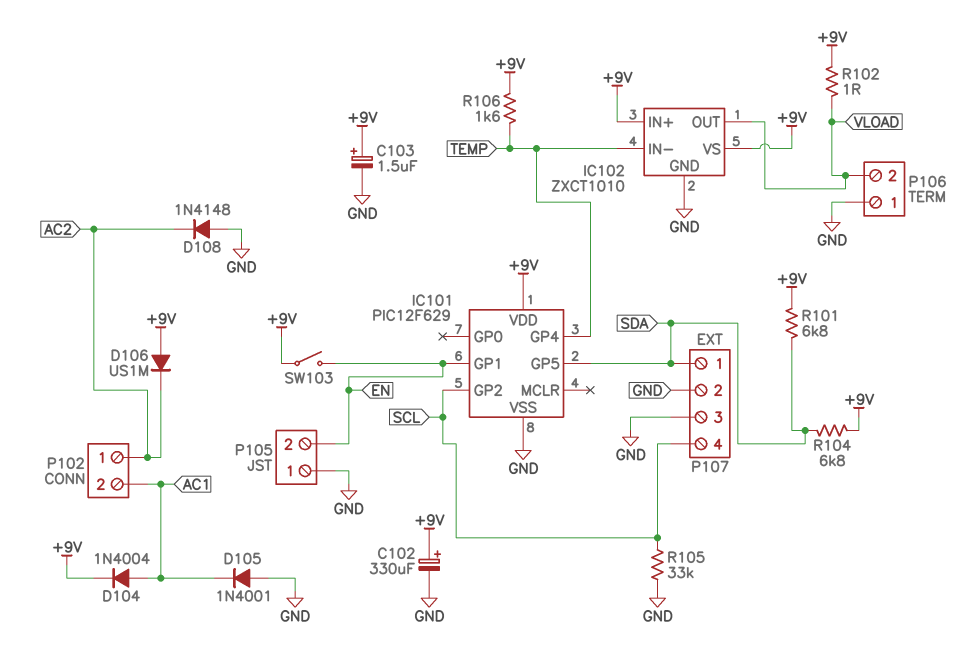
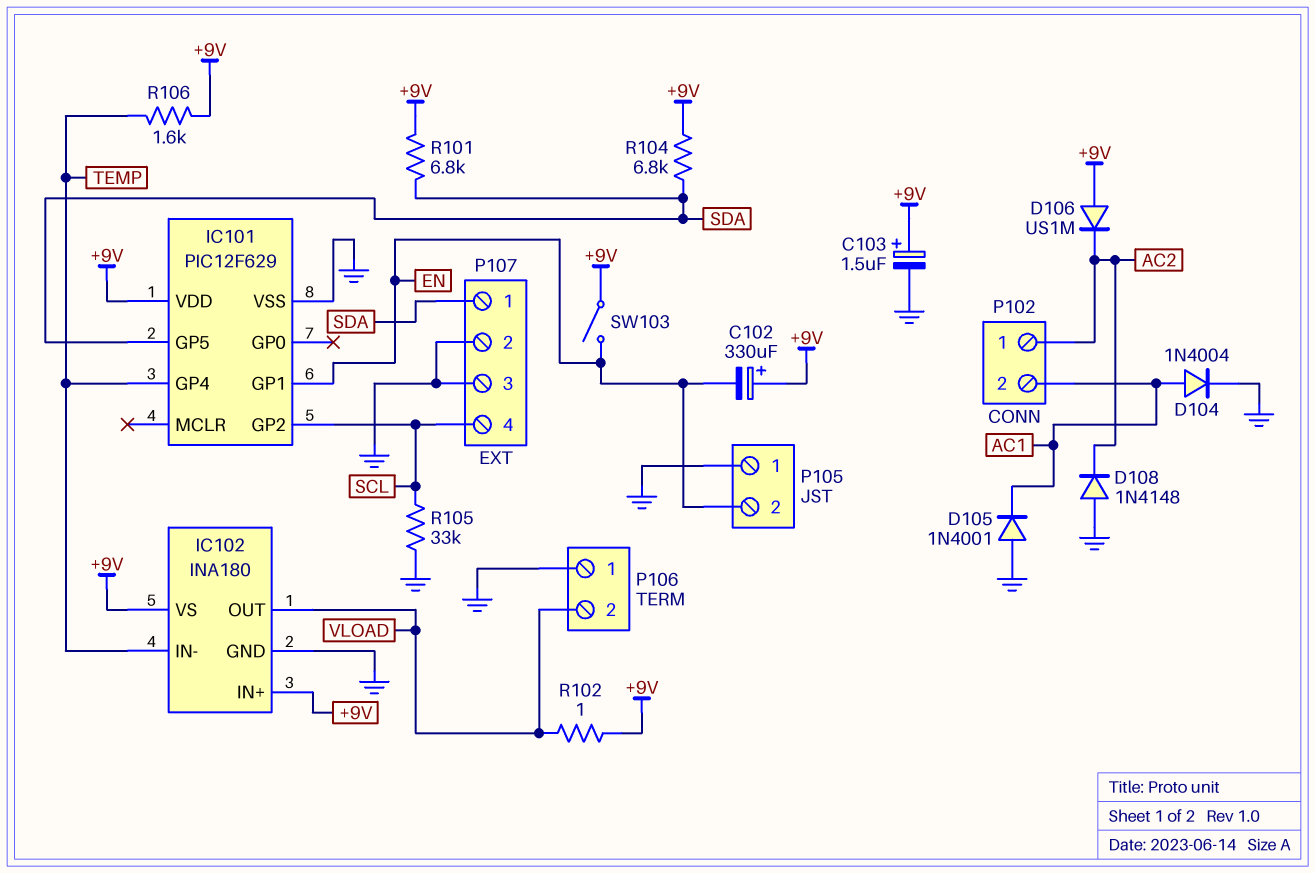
C102: 330uF (plus +9V, minus GND) -> 330uF (plus +9V, minus EN)
D104: diode 1N4004 (A AC1, K +9V) -> diode 1N4004 (A AC1, K GND)
IC102: ZXCT1010 -> INA180

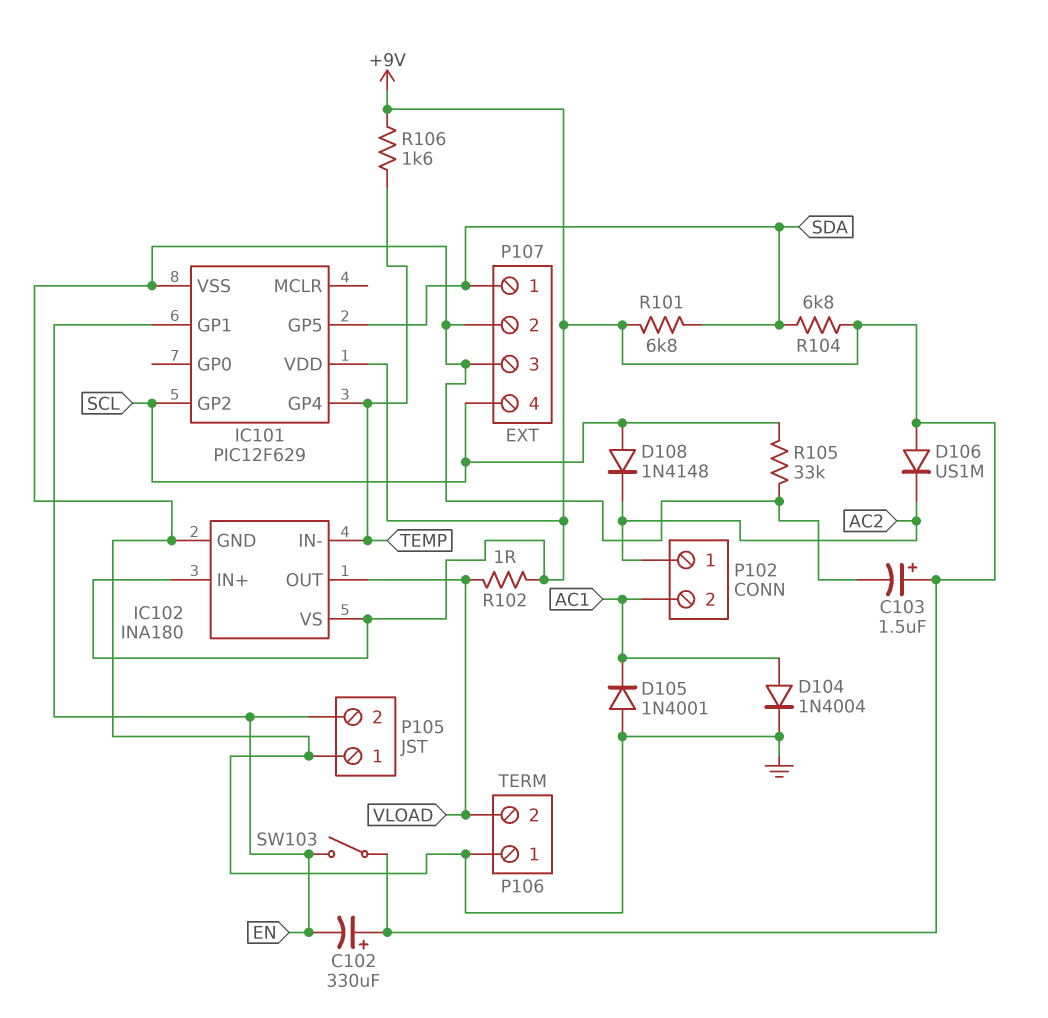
D108: diode 1N4148 (A GND, K AC2) -> diode 1N4148 (A SCL, K AC2)

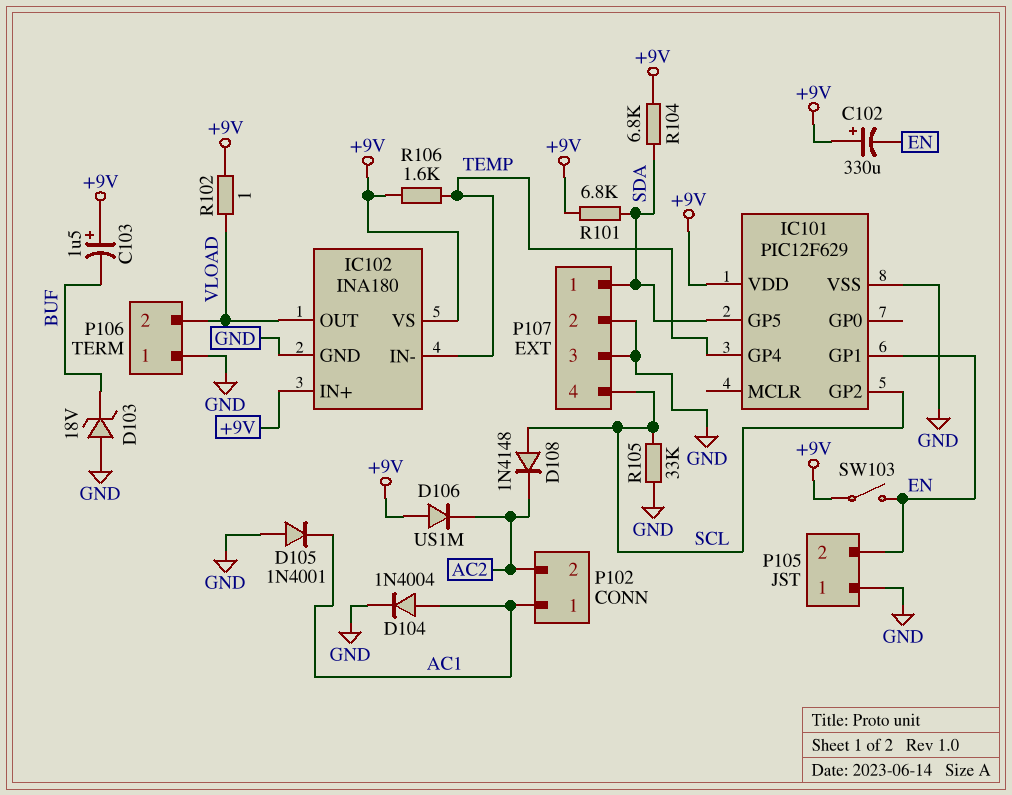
C103: 1.5uF (plus +9V, minus GND) -> 1.5uF (plus +9V, minus BUF)
D103: none -> zener 18V (A GND, K BUF)
P102 pin 1: AC2 -> AC1
P102 pin 2: AC1 -> AC2

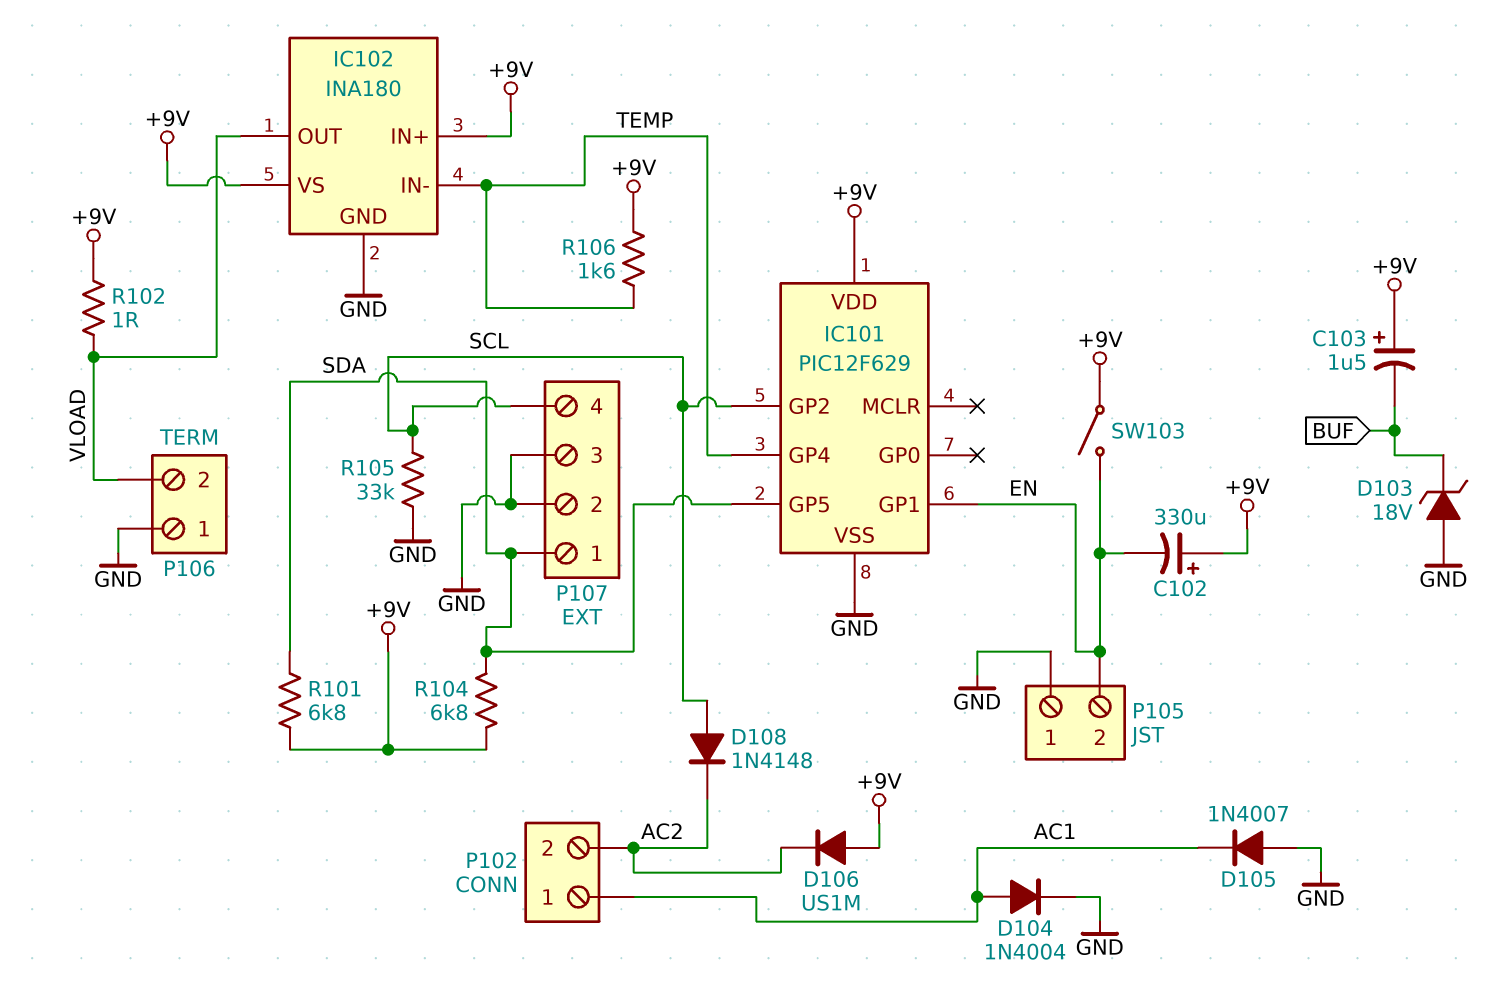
D105: diode 1N4001 (A GND, K AC1) -> diode 1N4007 (A GND, K AC1)

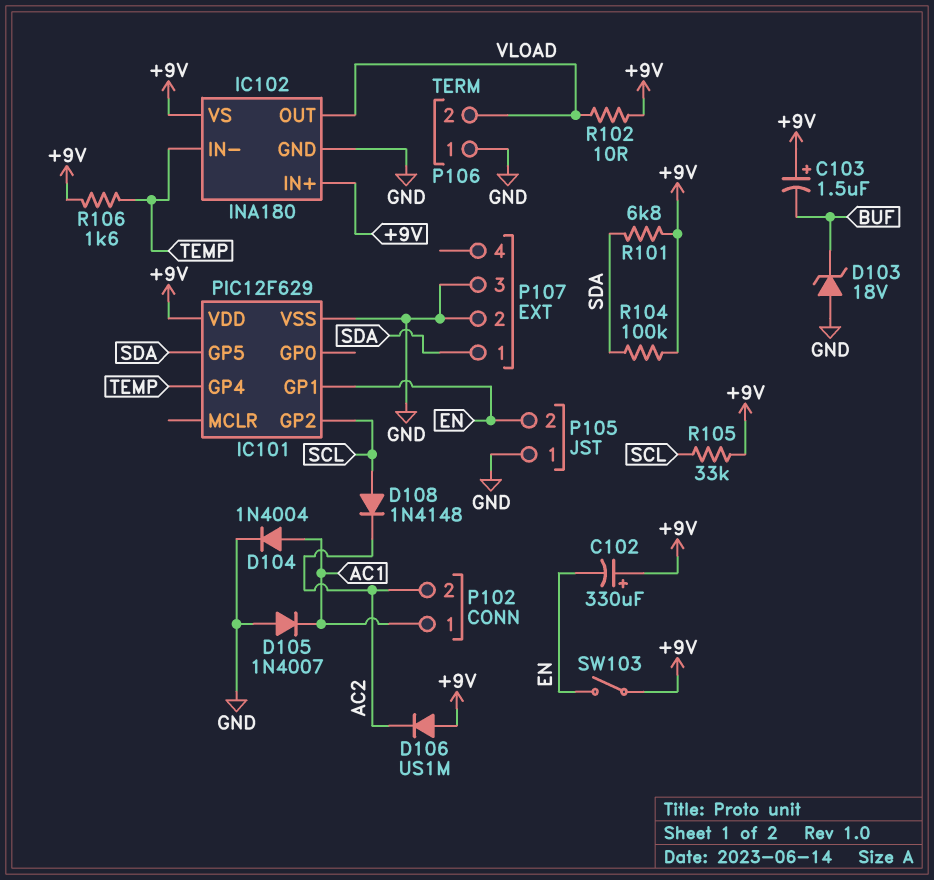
P107 pin 4: SCL -> none
R102: 1 (+9V, VLOAD) -> 10 (+9V, VLOAD)
R104: 6.8k (+9V, SDA) -> 100k (+9V, SDA)
R105: 33k (GND, SCL) -> 33k (+9V, SCL)

